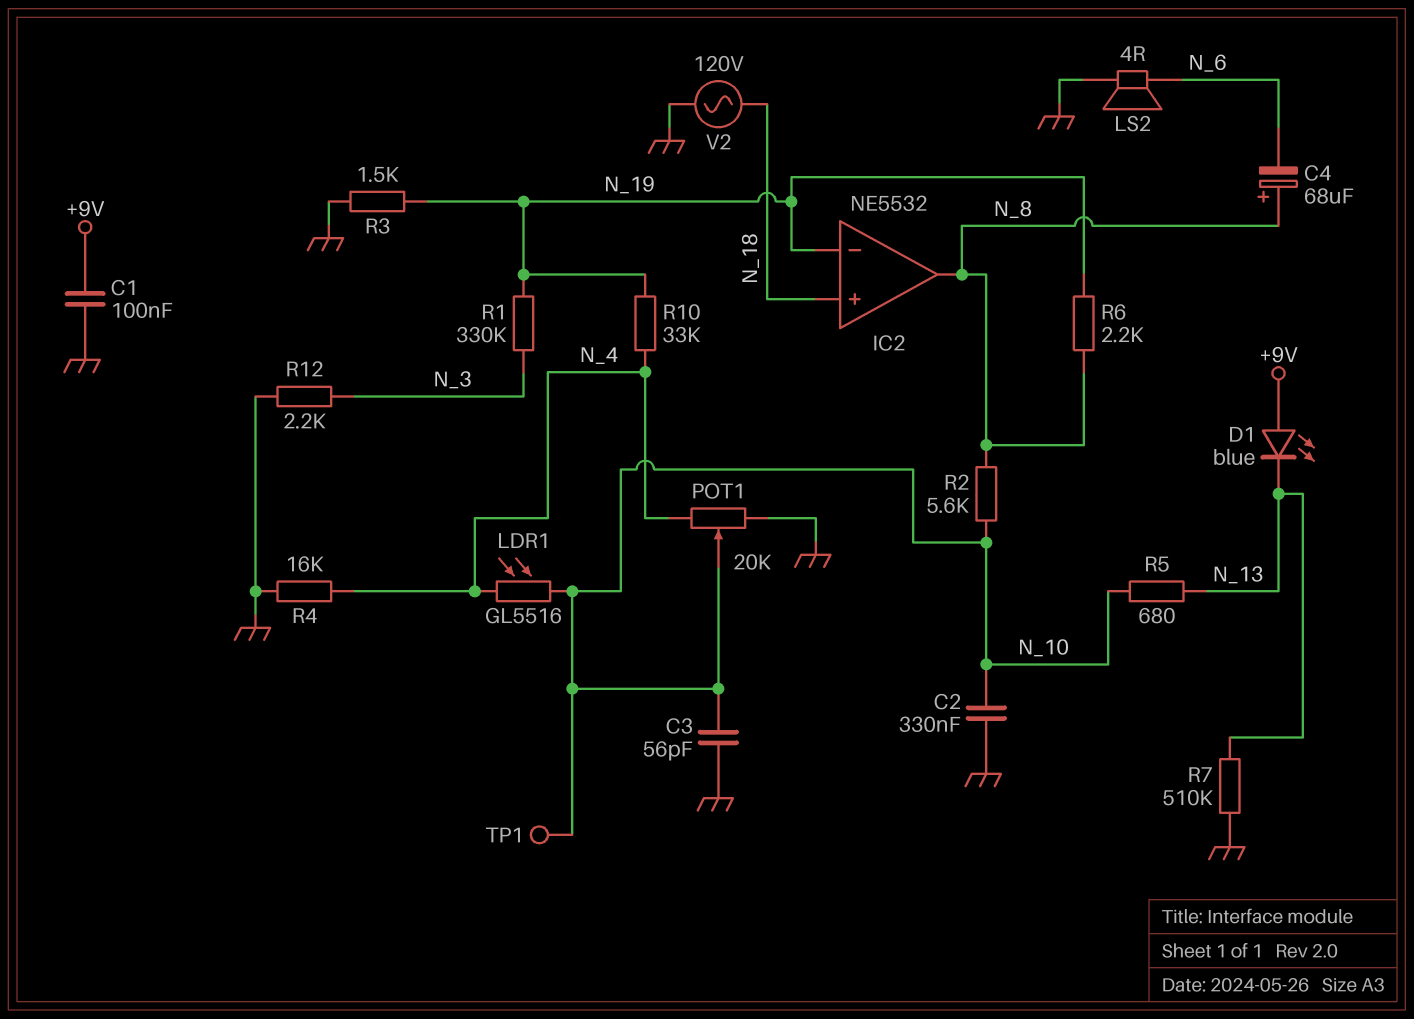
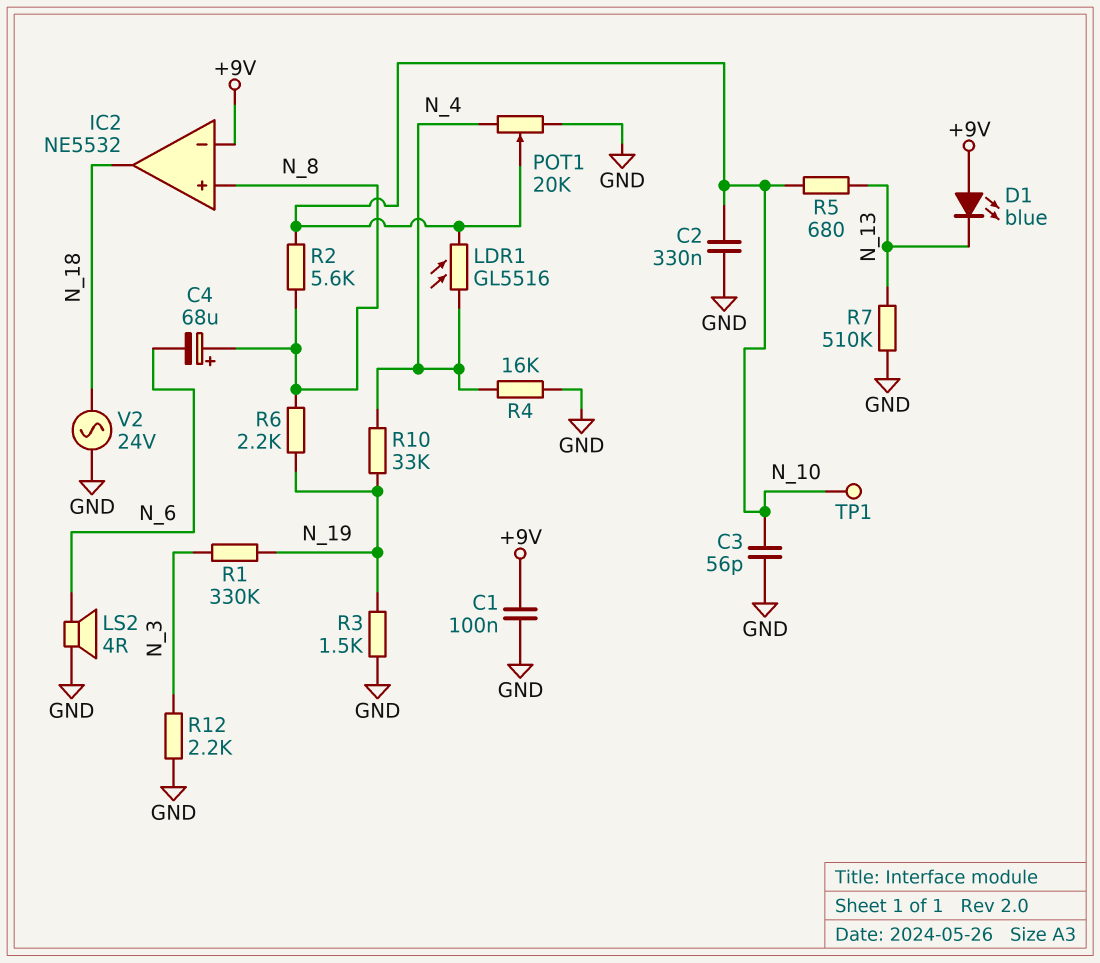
IC2 pin in+: N_18 -> N_8
IC2 pin in-: N_19 -> +9V
IC2 pin out: N_8 -> N_18
V2: AC 120V (GND, N_18) -> AC 24V (GND, N_18)

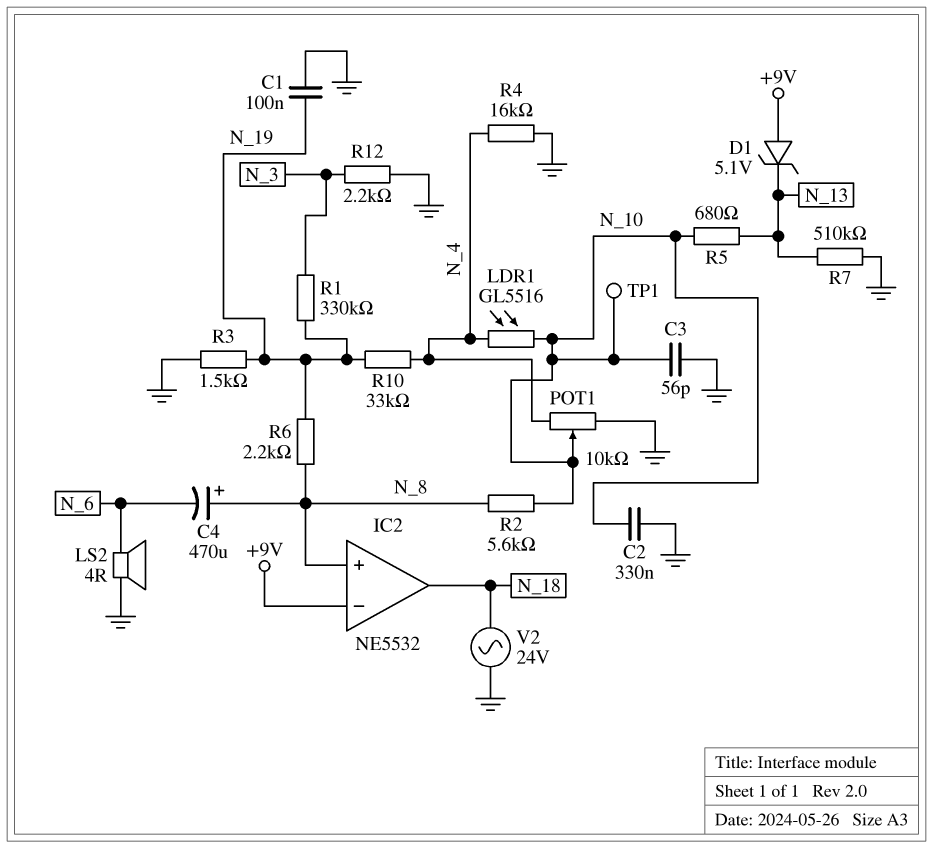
C1: 100nF (+9V, GND) -> 100nF (GND, N_19)
C4: 68uF (plus N_8, minus N_6) -> 470uF (plus N_8, minus N_6)
D1: LED blue (A +9V, K N_13) -> zener 5.1V (A +9V, K N_13)
POT1: 20k (GND, N_4, wiper N_10) -> 10k (GND, N_4, wiper N_10)

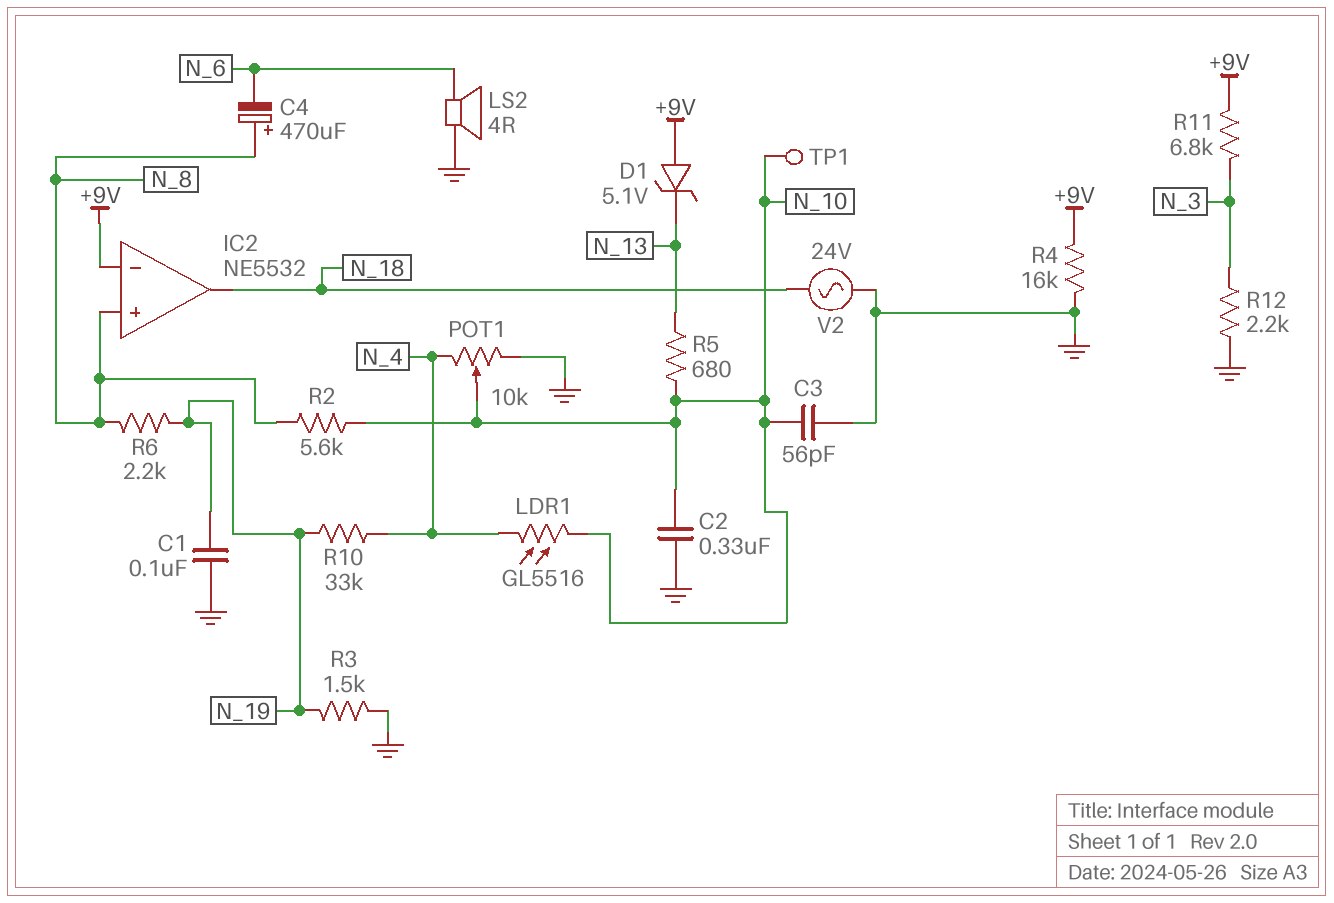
R1: 330k (N_3, N_19) -> none
R4: 16k (GND, N_4) -> 16k (+9V, GND)
R7: 510k (GND, N_13) -> none
R11: none -> 6.8k (+9V, N_3)

